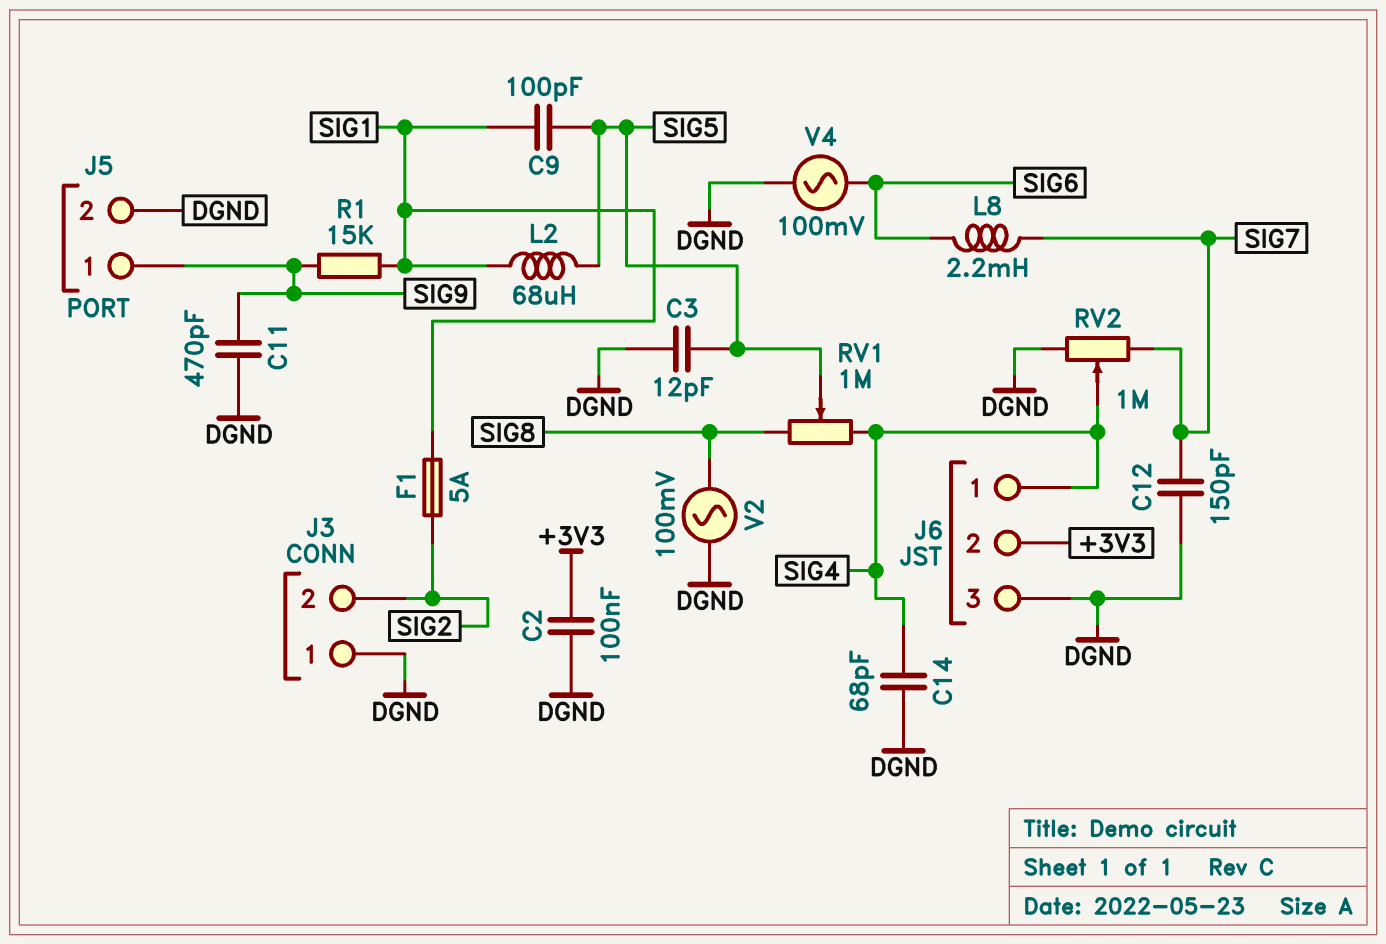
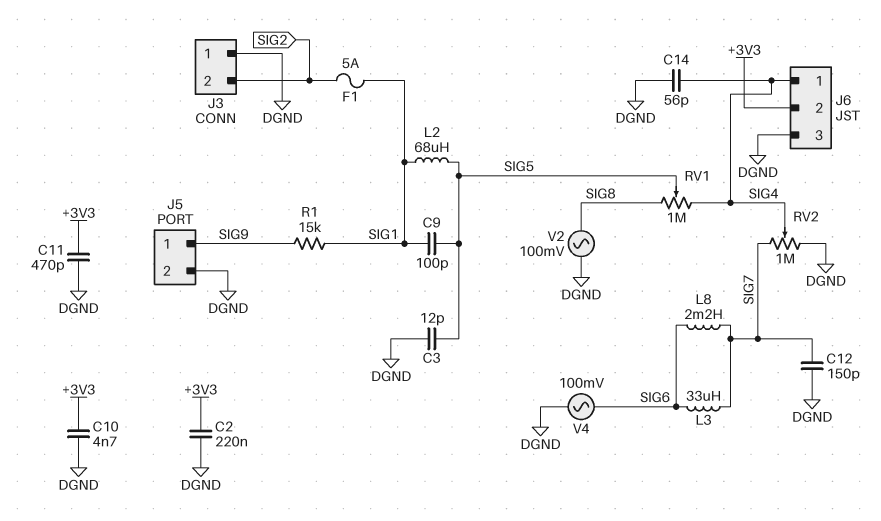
C2: 100nF (+3V3, DGND) -> 220nF (+3V3, DGND)
C10: none -> 4.7nF (+3V3, DGND)
C11: 470pF (DGND, SIG9) -> 470pF (+3V3, DGND)
C14: 68pF (DGND, SIG4) -> 56pF (DGND, SIG4)
L3: none -> 33uH (SIG6, SIG7)

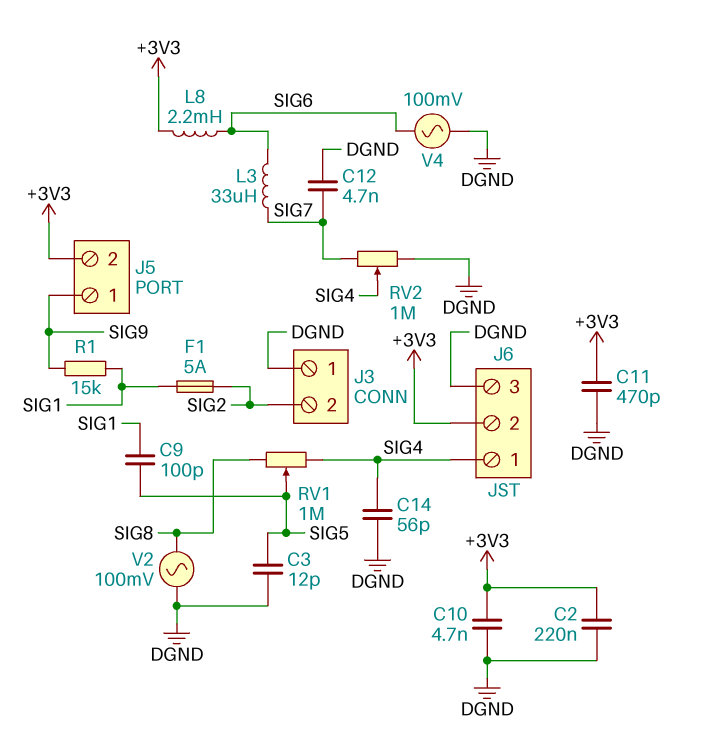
C12: 150pF (DGND, SIG7) -> 4.7nF (DGND, SIG7)
J5 pin 2: DGND -> +3V3
L2: 68uH (SIG1, SIG5) -> none
L8: 2.2mH (SIG6, SIG7) -> 2.2mH (+3V3, SIG6)

